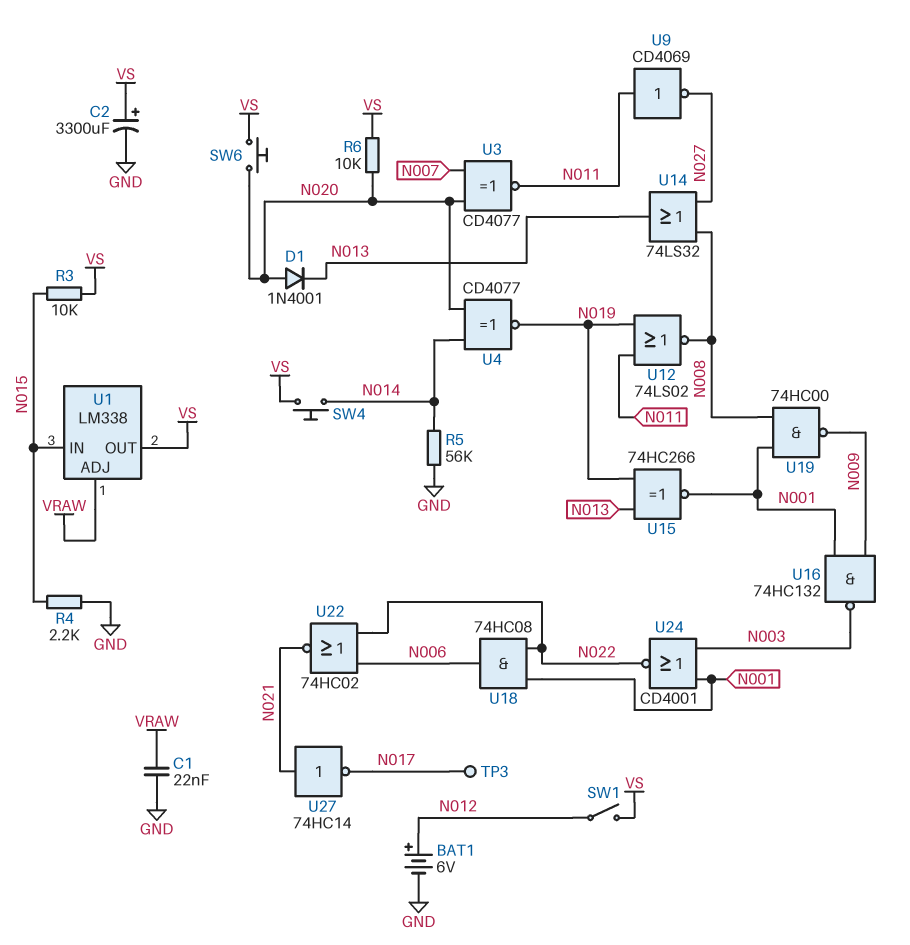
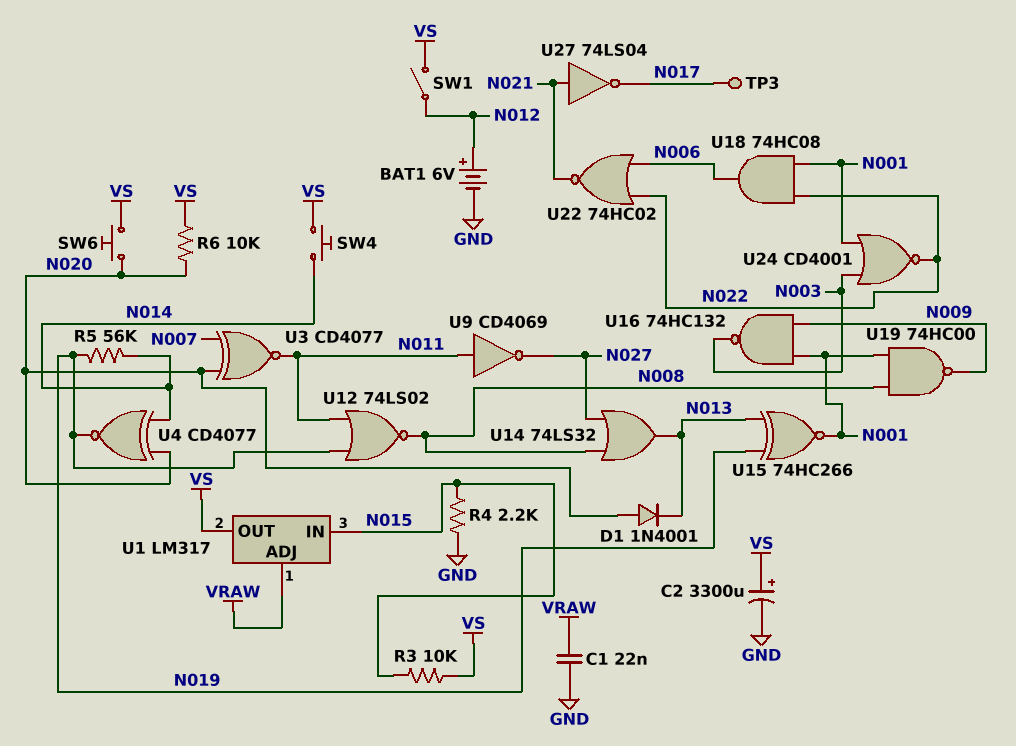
R5: 56k (GND, N014) -> 56k (N014, N019)
U1: LM338 -> LM317
U27: NOT 74HC14 (in N021, out N017) -> NOT 74LS04 (in N021, out N017)

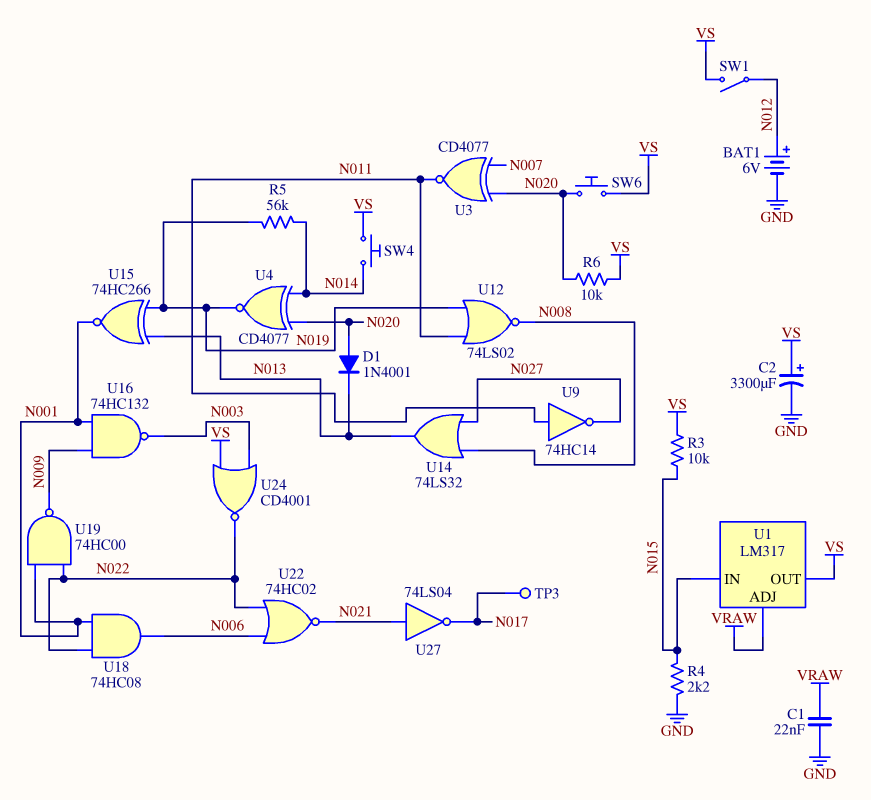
U9: NOT CD4069 (in N011, out N027) -> NOT 74HC14 (in N011, out N027)
U19: NAND 74HC00 (in N001, in N008, out N009) -> NAND 74HC00 (in N001, in N022, out N009)
U24: NOR CD4001 (in N001, in N003, out N022) -> NOR CD4001 (in N003, in VS, out N022)

